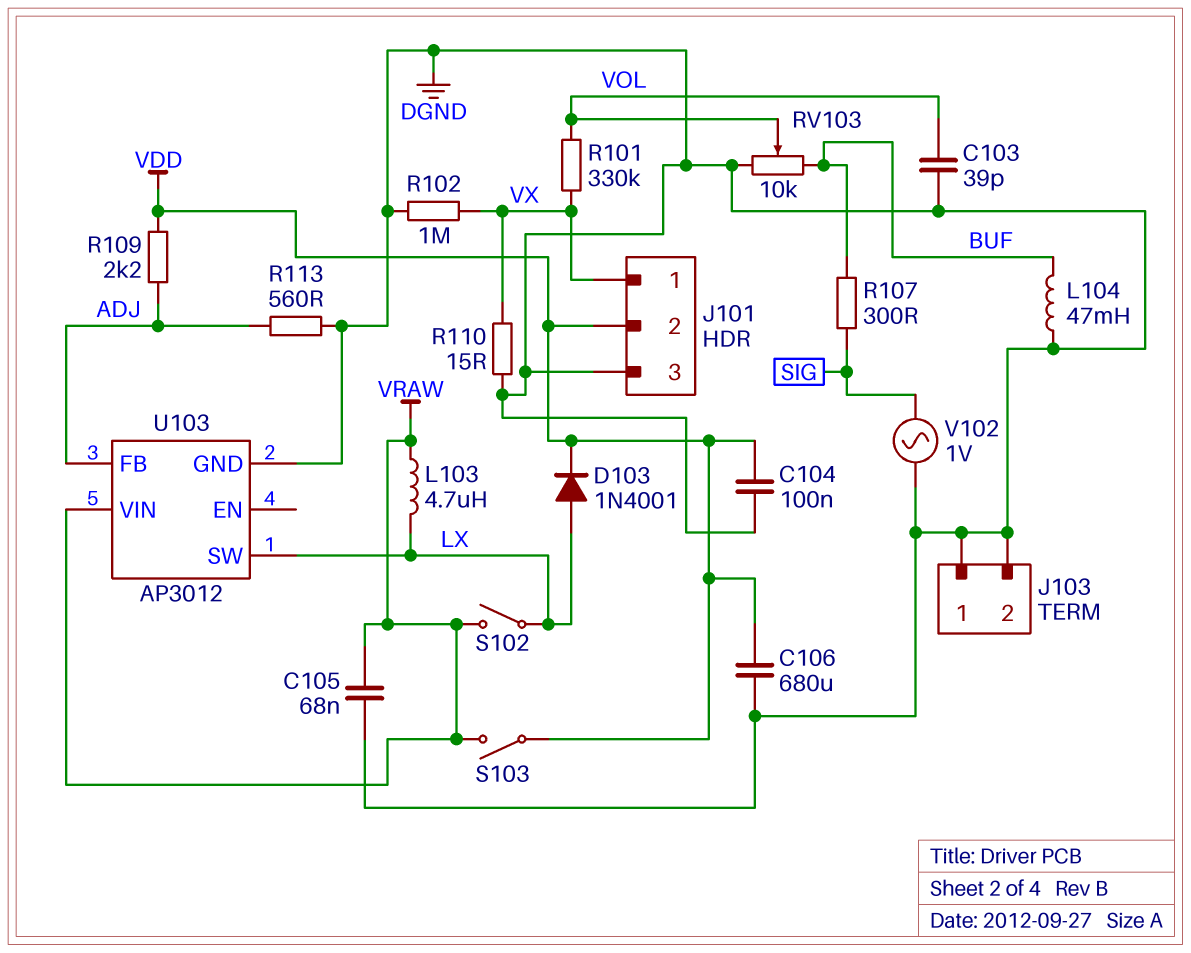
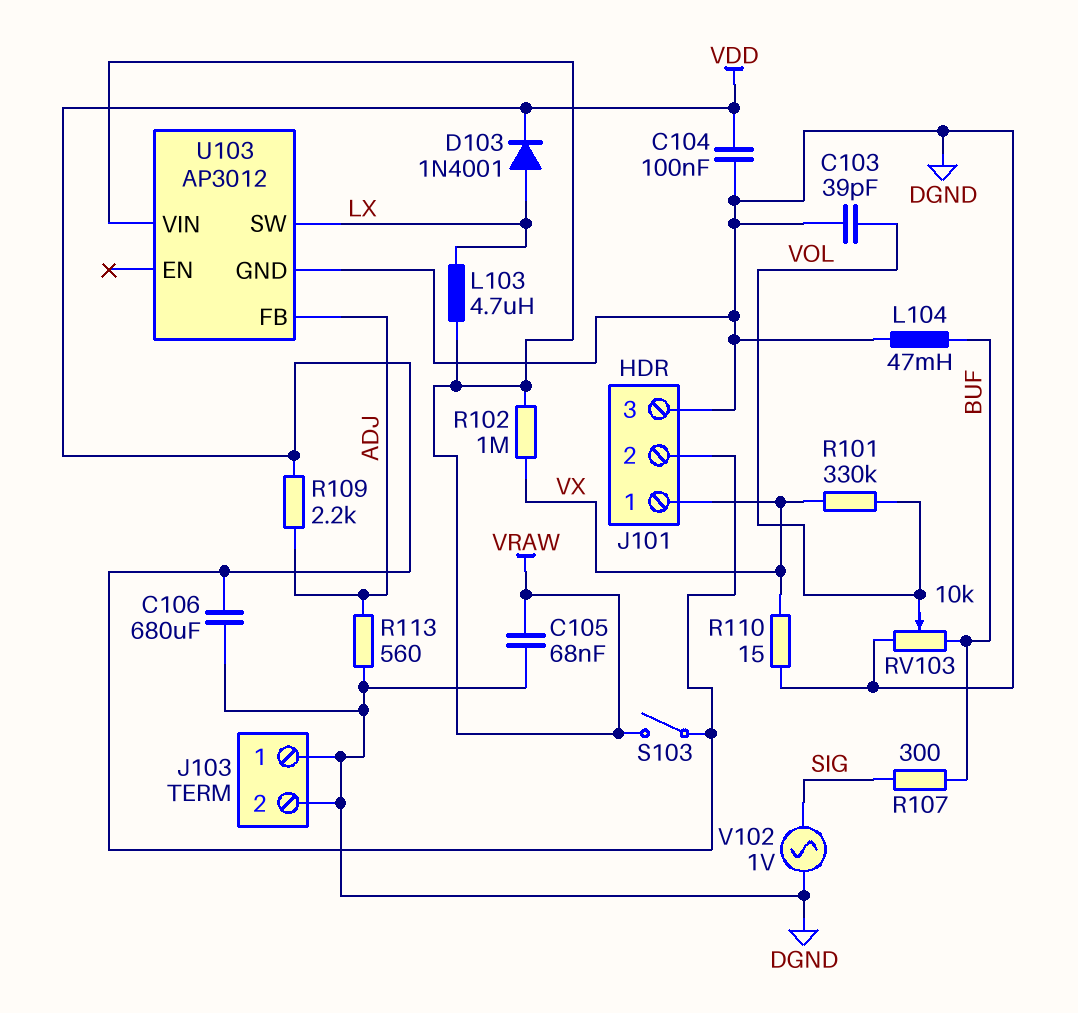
R102: 1M (DGND, VX) -> 1M (VRAW, VX)
S102: switch (LX, VRAW) -> none

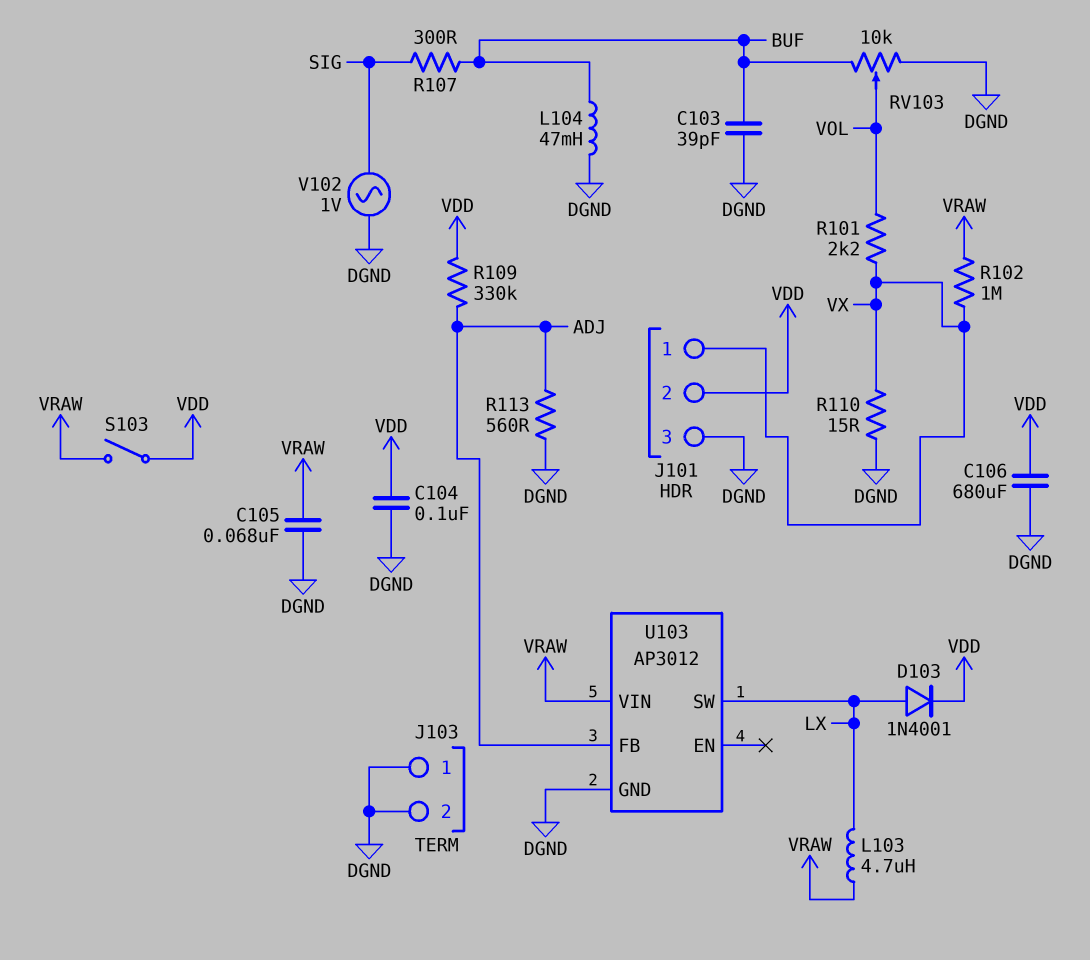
C103: 39pF (DGND, VOL) -> 39pF (BUF, DGND)
R101: 330k (VOL, VX) -> 2.2k (VOL, VX)
R109: 2.2k (ADJ, VDD) -> 330k (ADJ, VDD)

